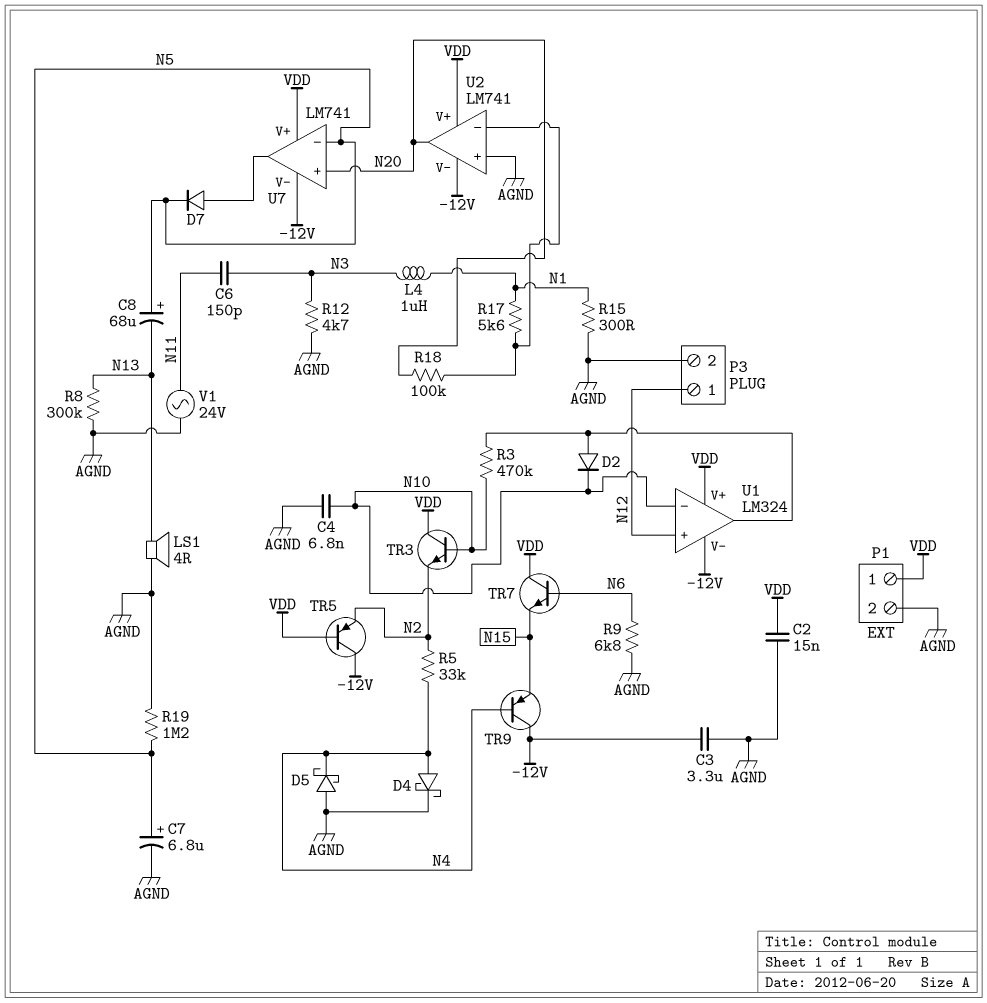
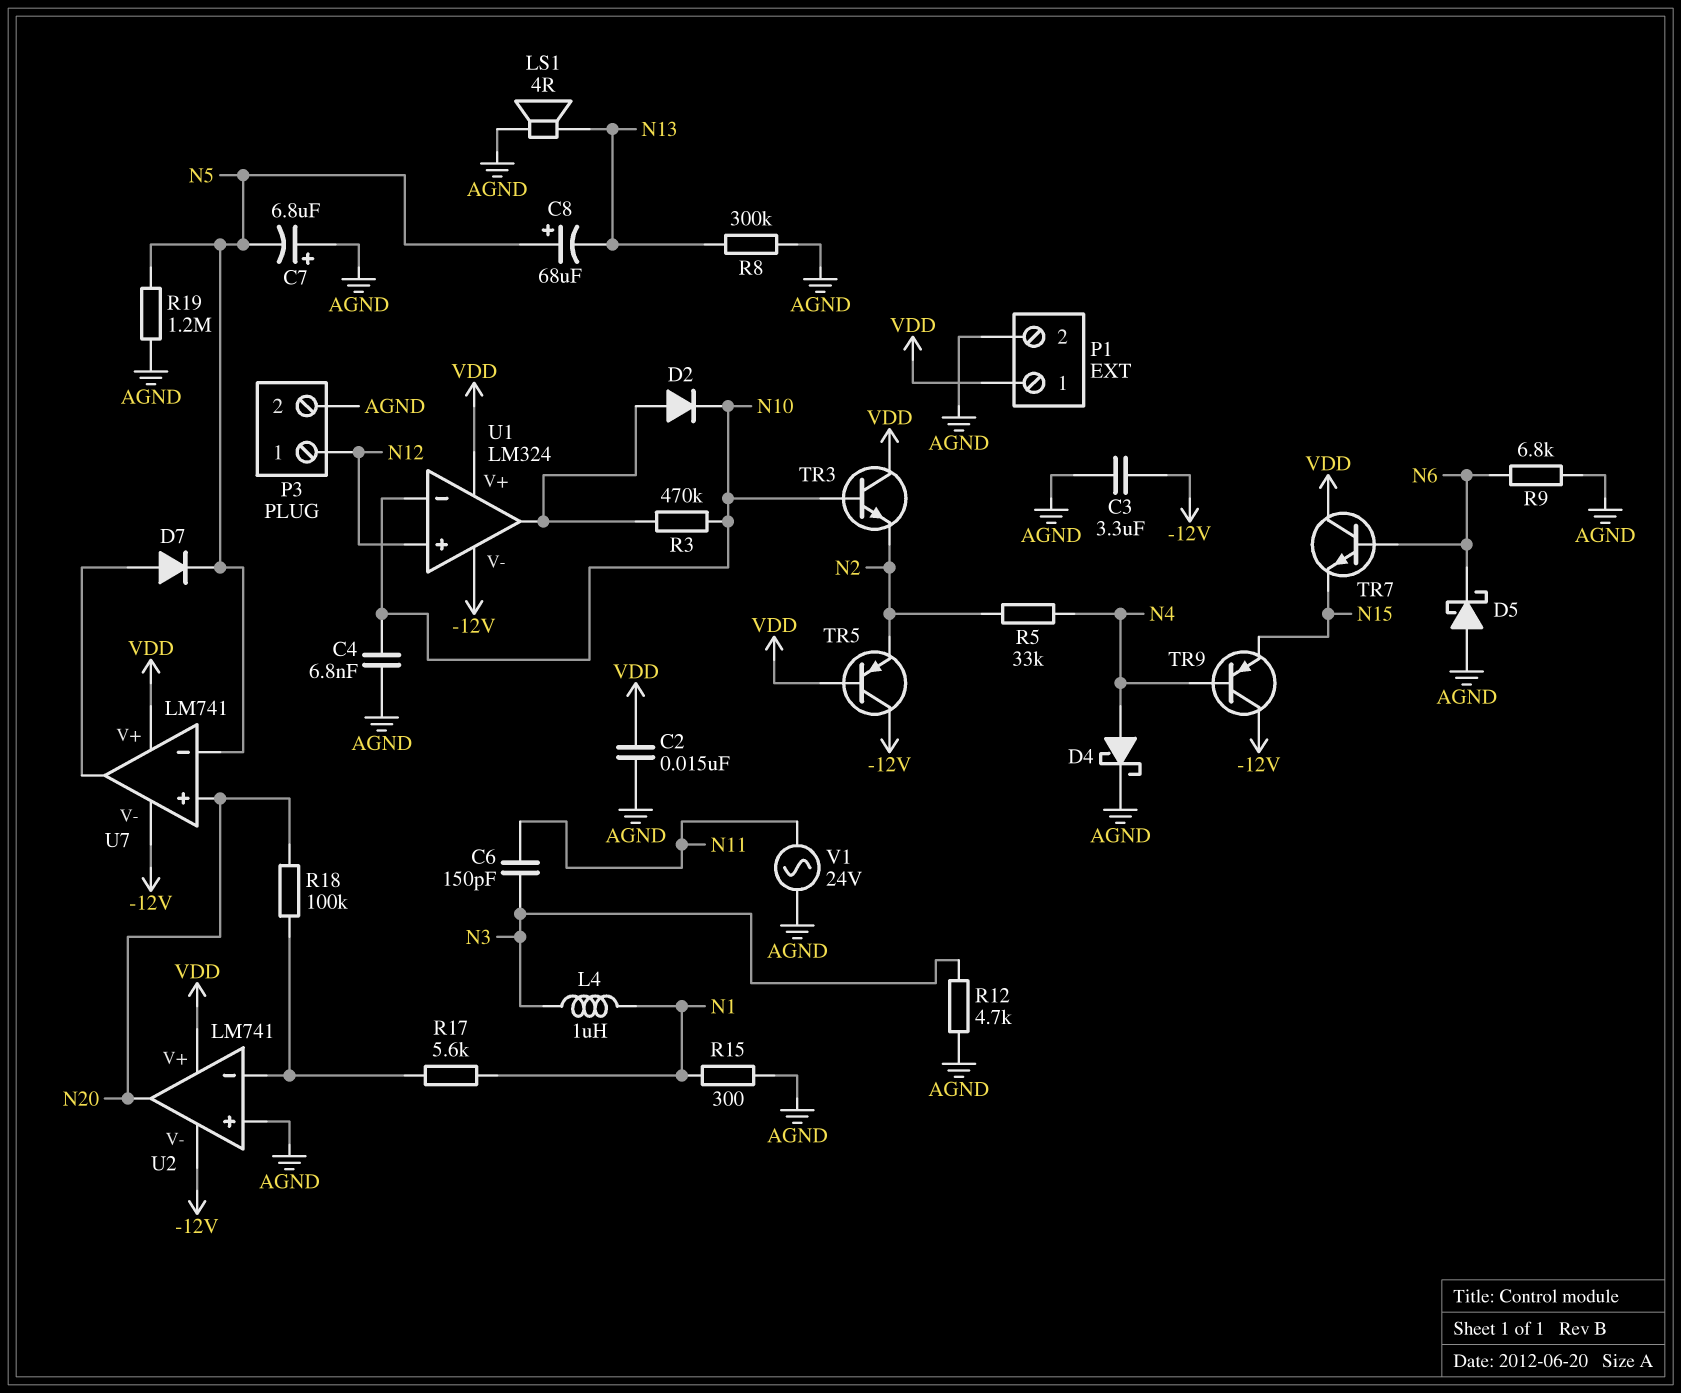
C7: 6.8uF (plus N5, minus AGND) -> 6.8uF (plus AGND, minus N5)
D5: schottky (A AGND, K N4) -> schottky (A AGND, K N6)

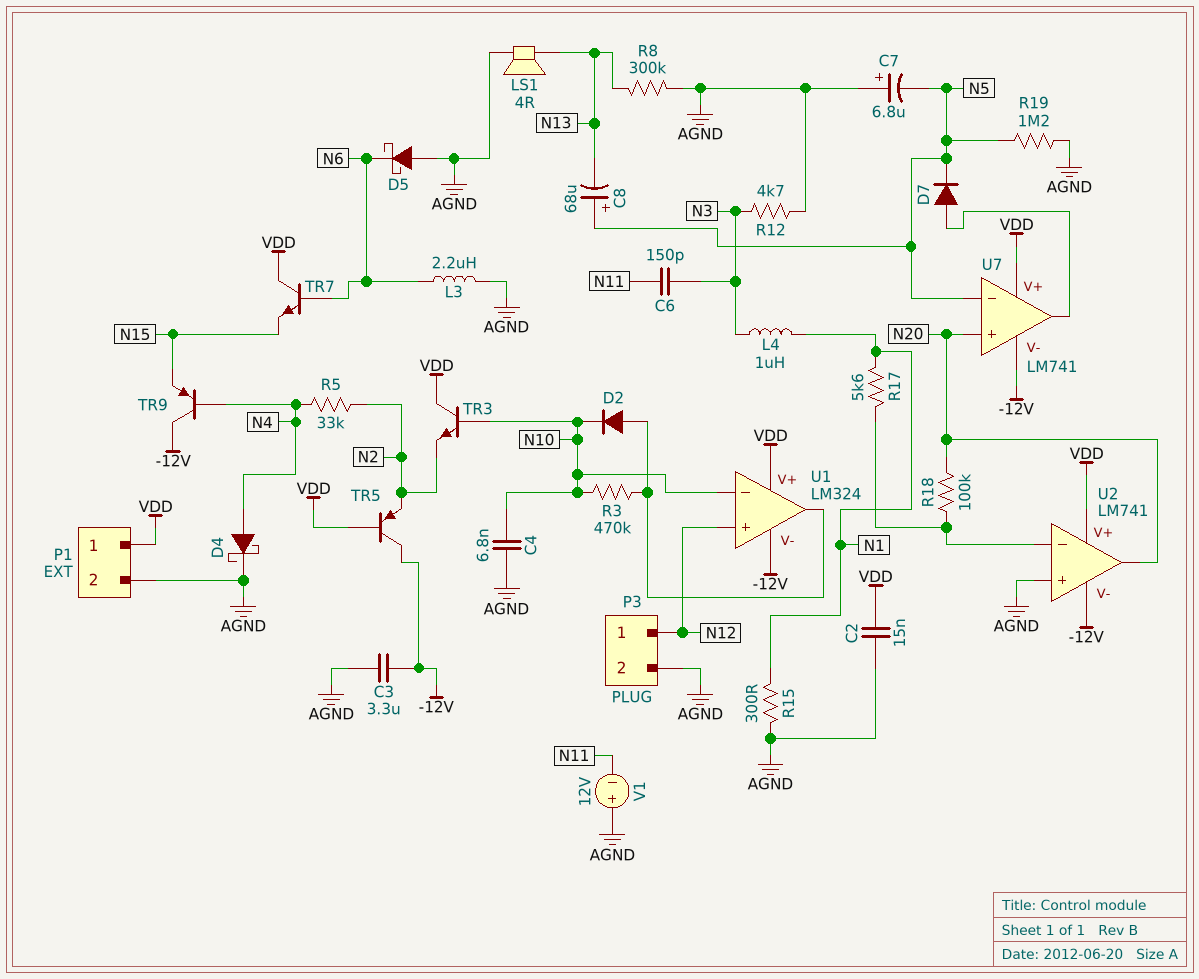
L3: none -> 2.2uH (AGND, N6)
R9: 6.8k (AGND, N6) -> none
V1: AC 24V (AGND, N11) -> 12V (plus AGND, minus N11)

